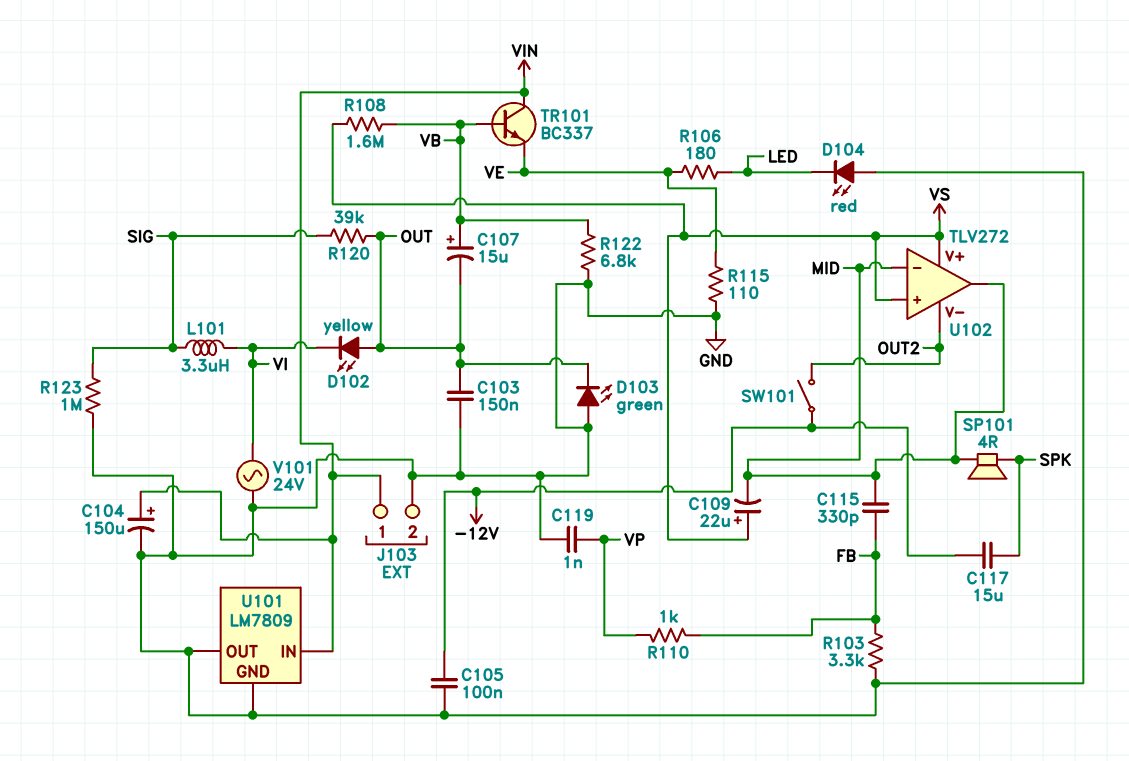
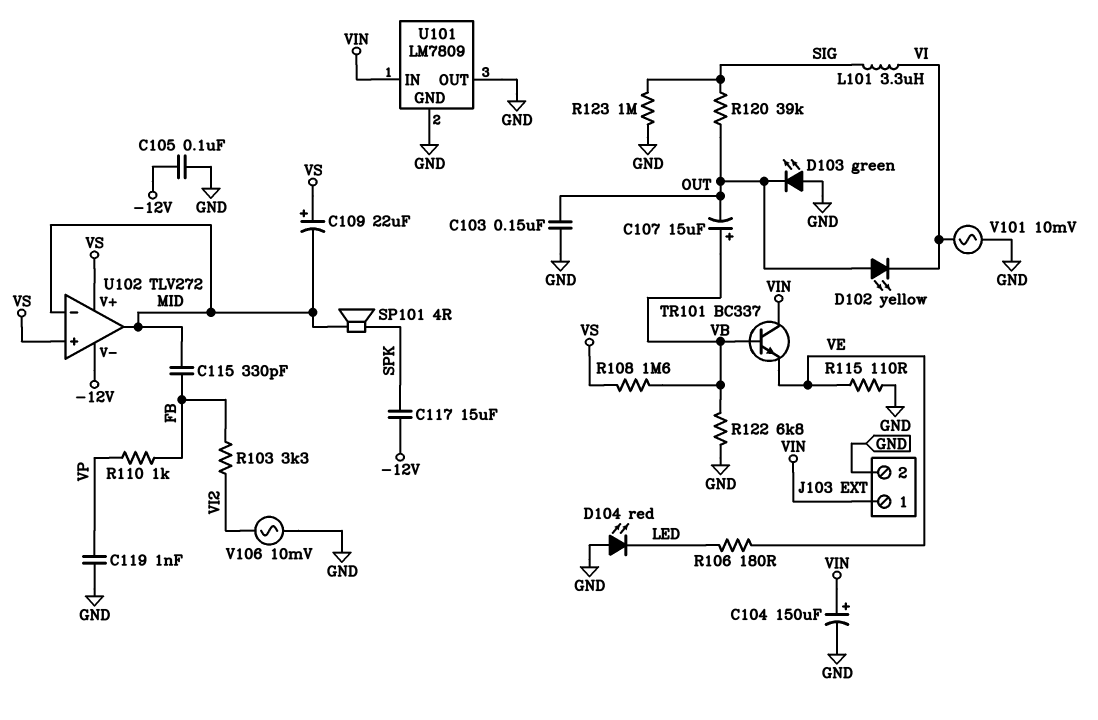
R103: 3.3k (FB, GND) -> 3.3k (FB, VI2)
SW101: switch (-12V, OUT2) -> none
U102 pin V-: OUT2 -> -12V
V101: AC 24V (GND, VI) -> AC 10mV (GND, VI)
V106: none -> AC 10mV (GND, VI2)

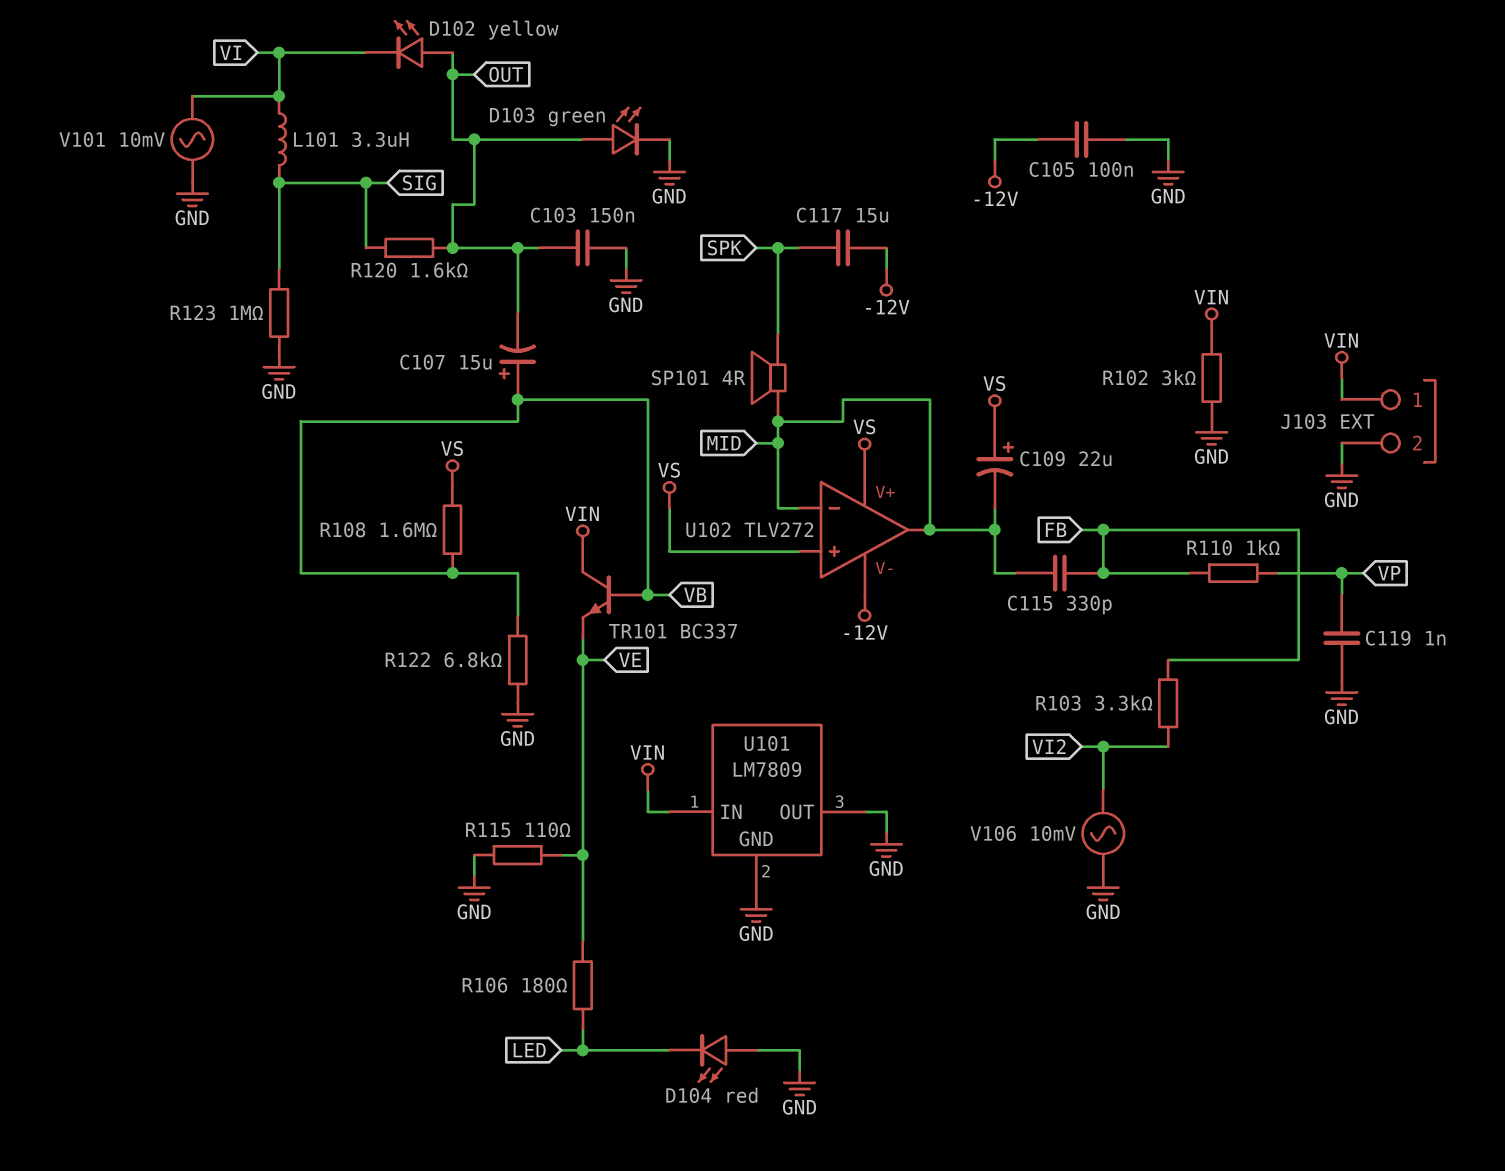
C104: 150uF (plus VIN, minus GND) -> none
D103: LED green (A GND, K OUT) -> LED green (A OUT, K GND)
R102: none -> 3k (GND, VIN)
R120: 39k (OUT, SIG) -> 1.6k (OUT, SIG)

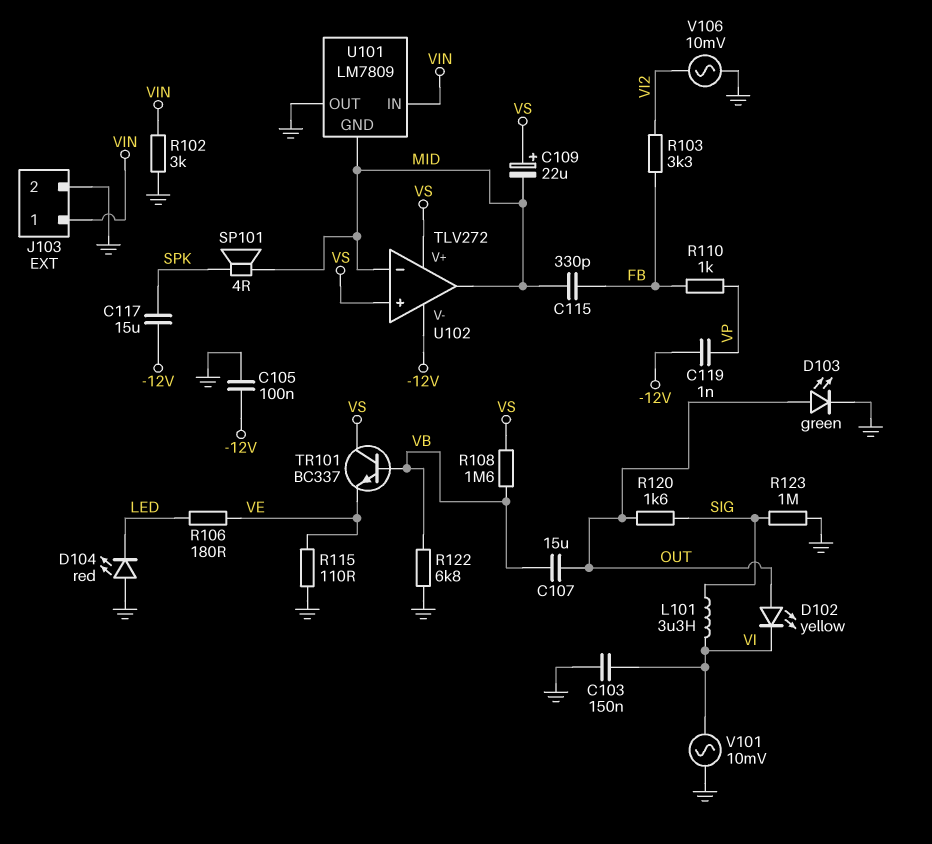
C103: 150nF (GND, OUT) -> 150nF (GND, VI)
C107: 15uF (plus VB, minus OUT) -> 15uF (OUT, VB)
C119: 1nF (GND, VP) -> 1nF (-12V, VP)
TR101: NPN BC337 (B VB, C VIN, E VE) -> NPN BC337 (B VB, C VS, E VE)
U101 pin GND: GND -> MID

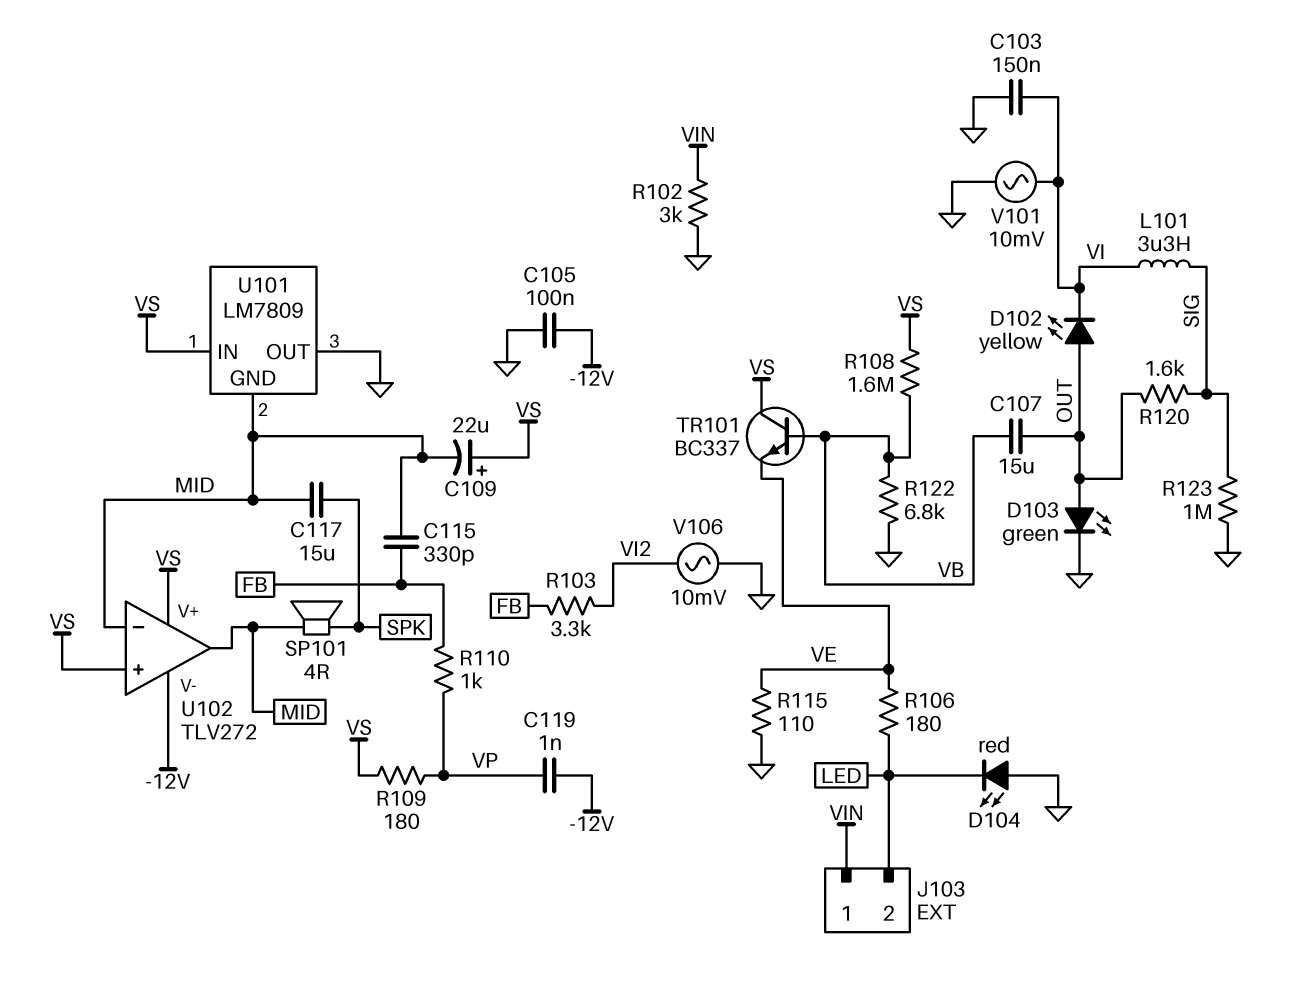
C117: 15uF (-12V, SPK) -> 15uF (MID, SPK)
J103 pin 2: GND -> LED
R109: none -> 180 (VP, VS)
U101 pin IN: VIN -> VS

